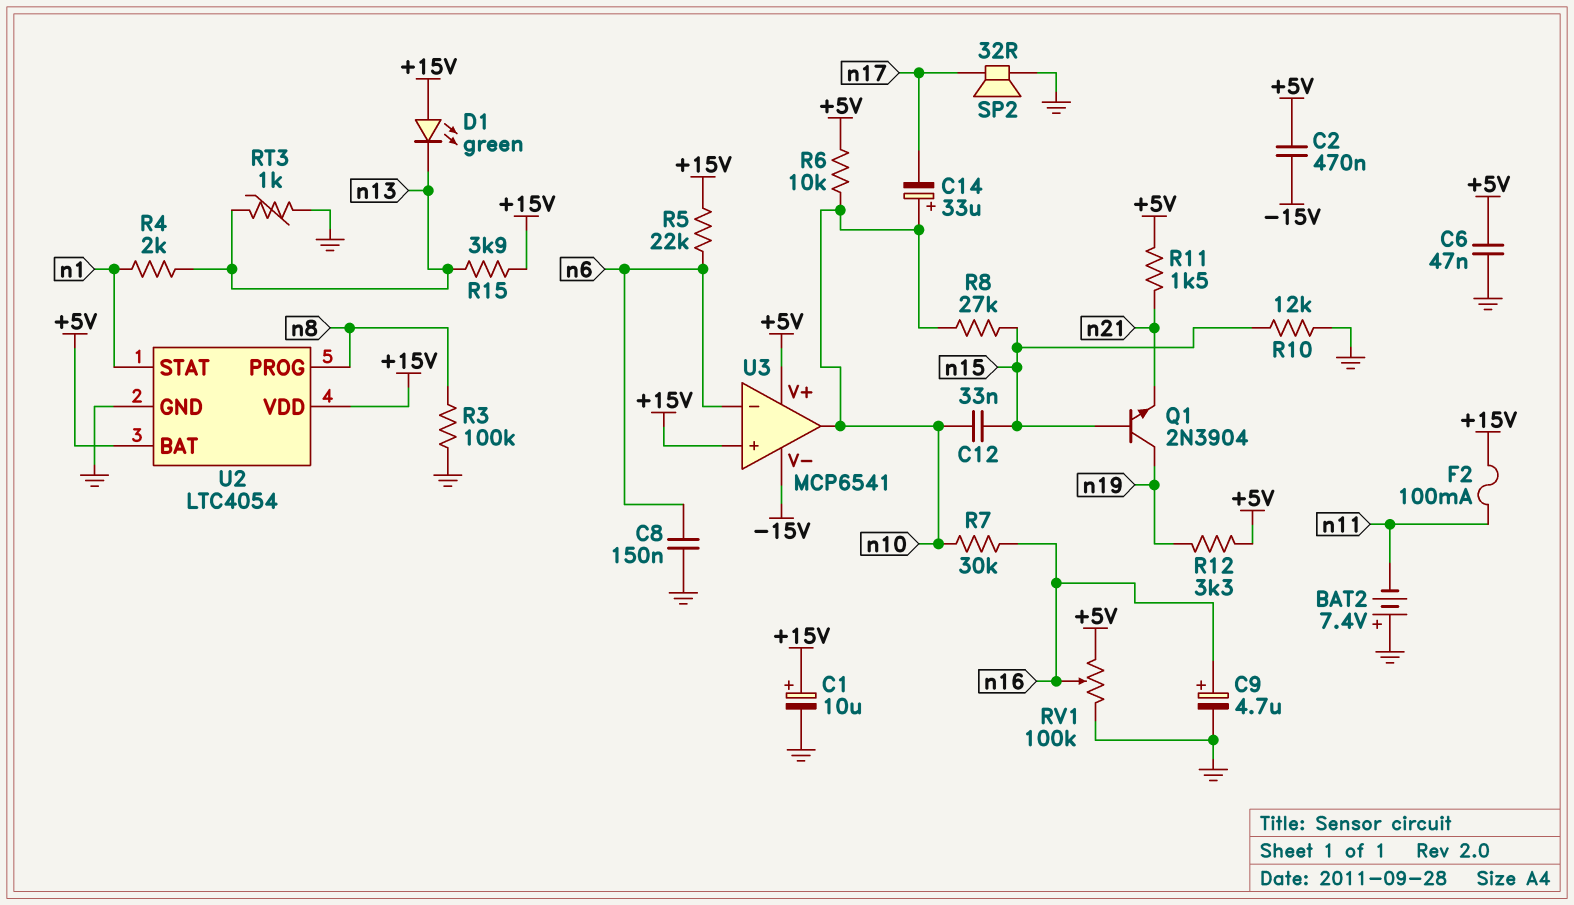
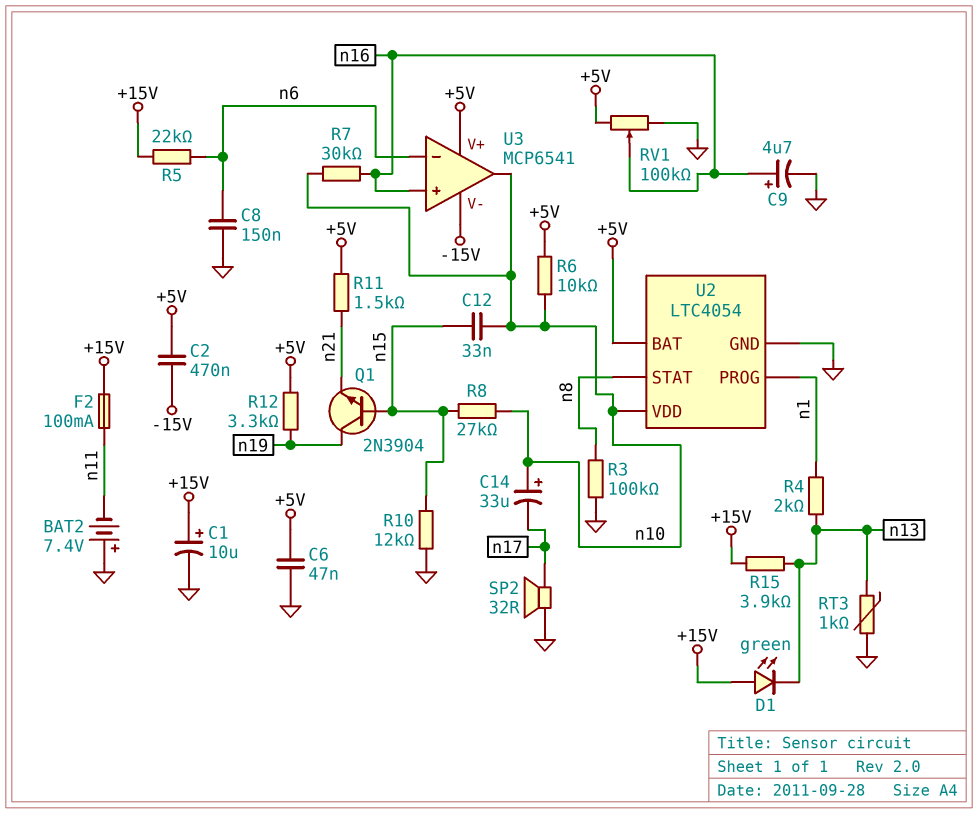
U2 pin PROG: n8 -> n1
U2 pin STAT: n1 -> n8
U2 pin VDD: +15V -> n10
U3 pin in+: +15V -> n16

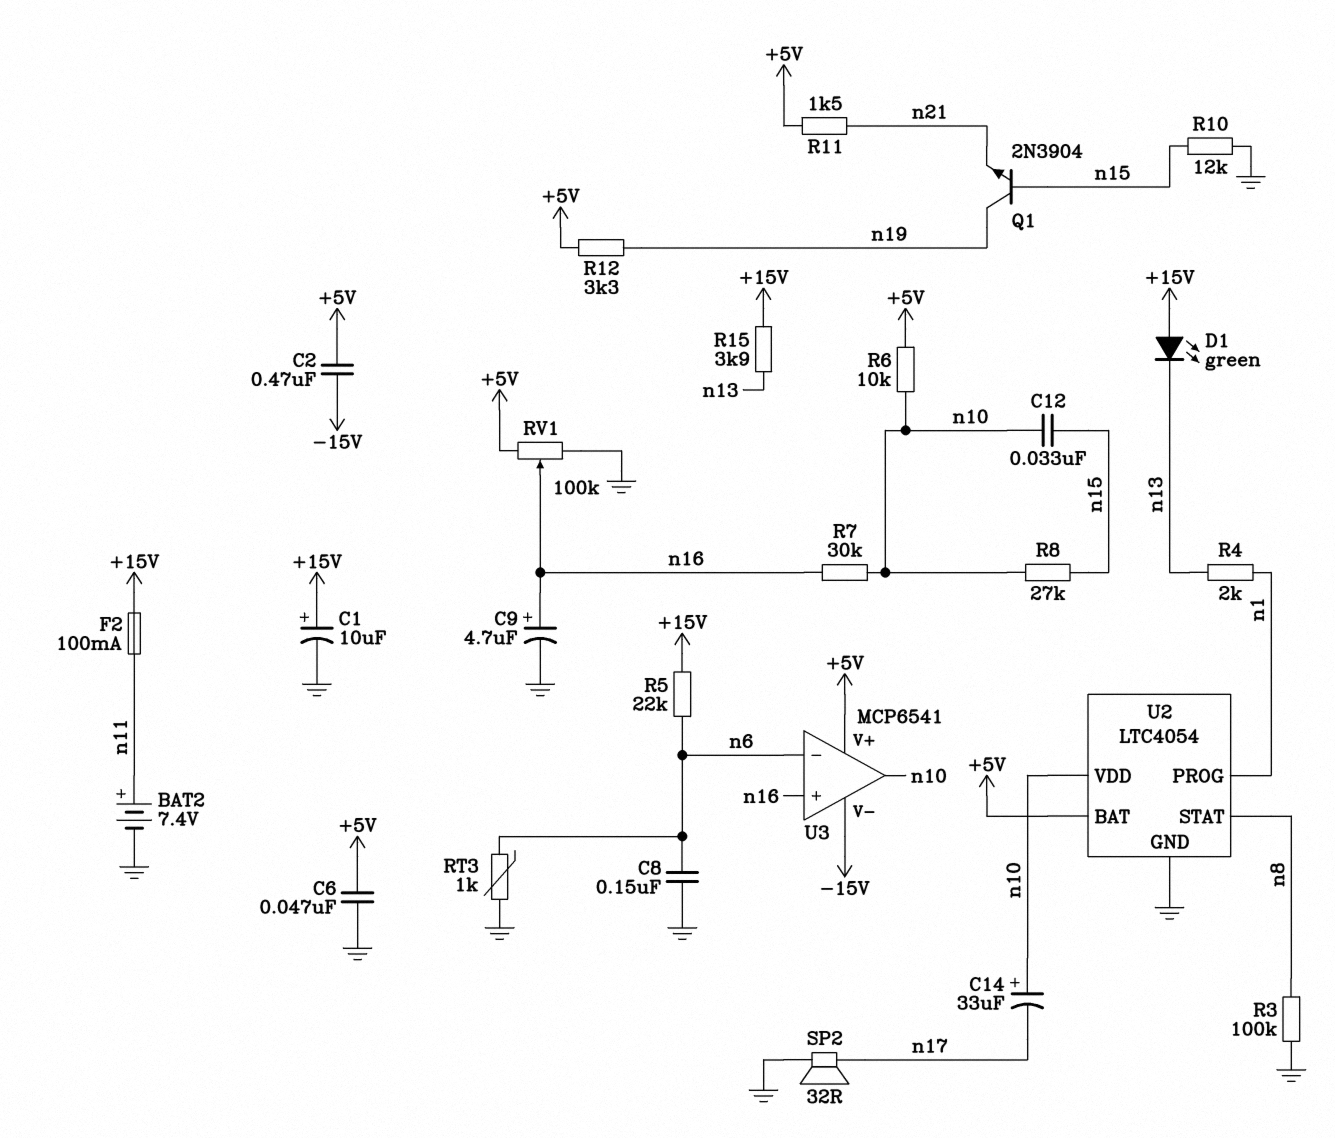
BAT2: 7.4V (plus GND, minus n11) -> 7.4V (plus n11, minus GND)
RT3: 1k (GND, n13) -> 1k (GND, n6)

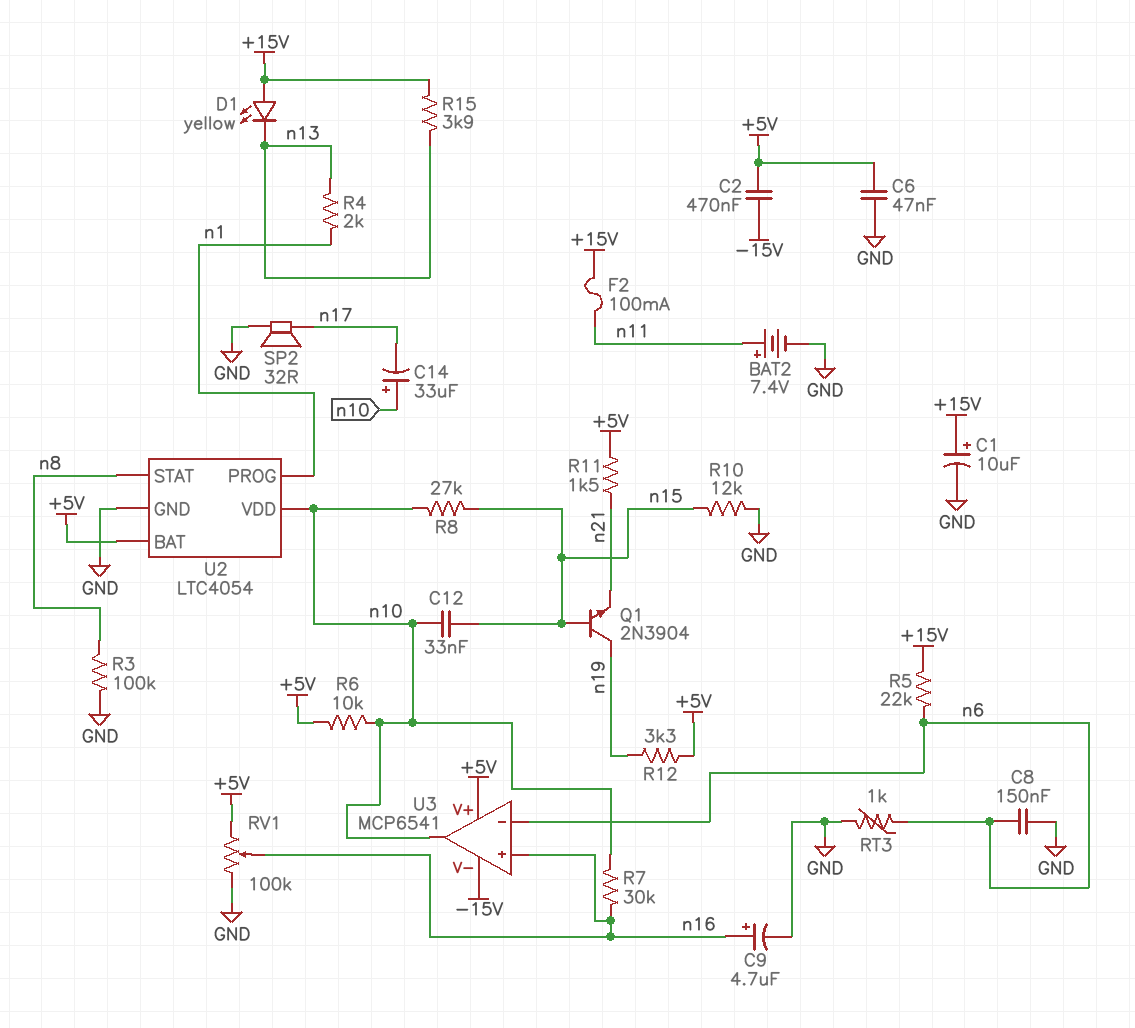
D1: LED green (A +15V, K n13) -> LED yellow (A +15V, K n13)

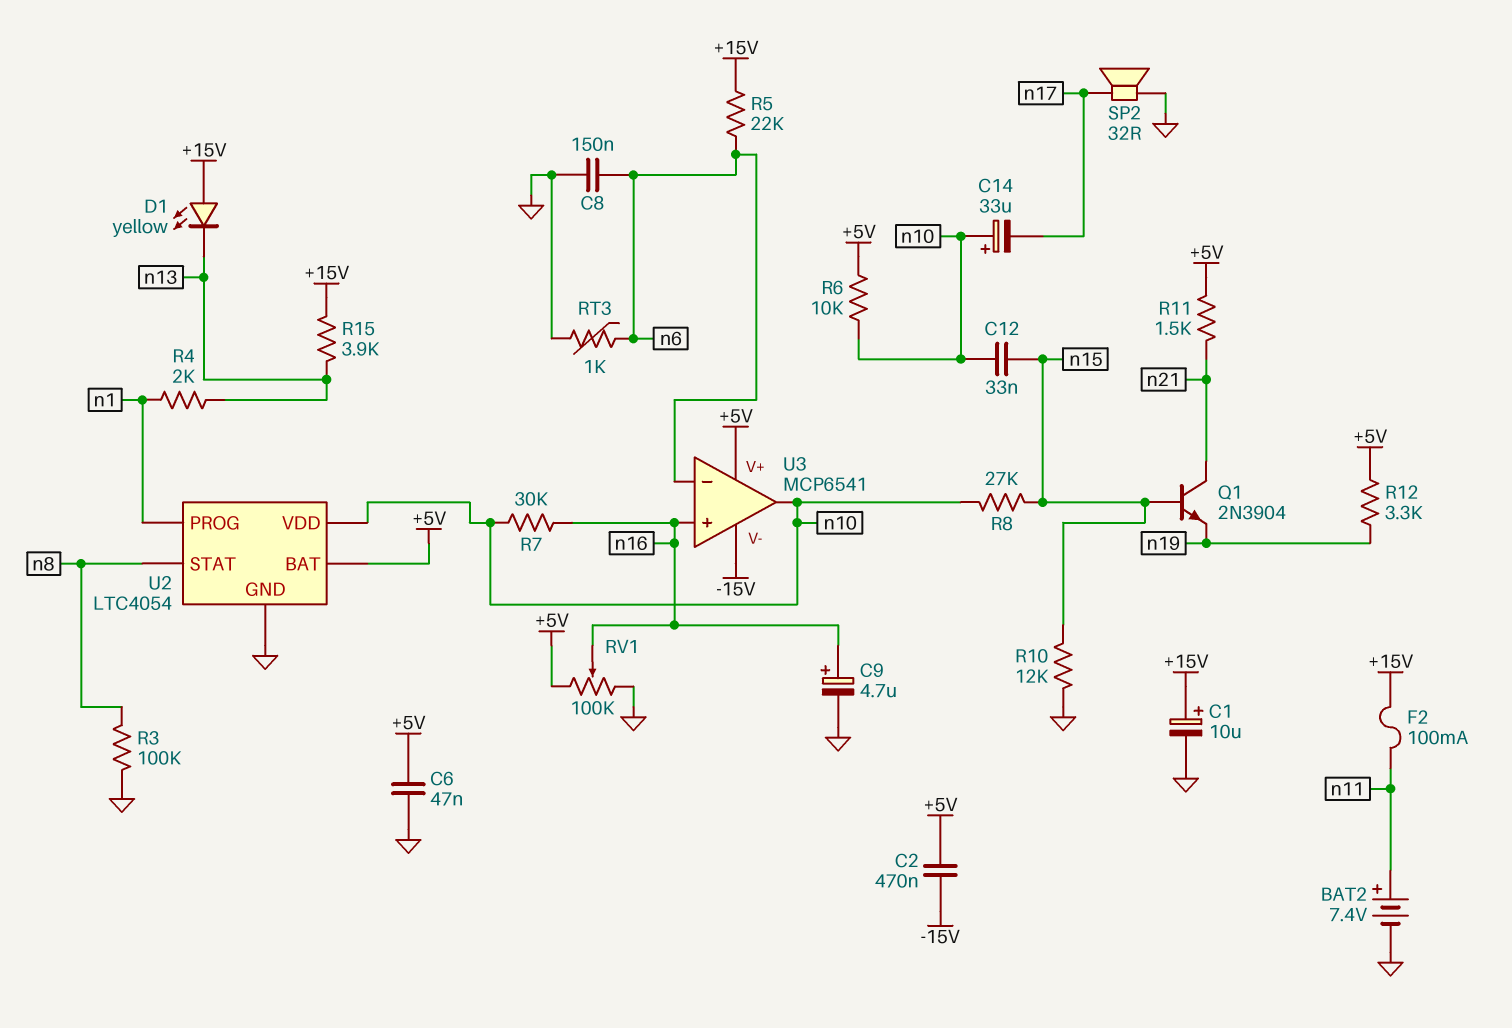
Q1: NPN 2N3904 (B n15, C n19, E n21) -> NPN 2N3904 (B n15, C n21, E n19)

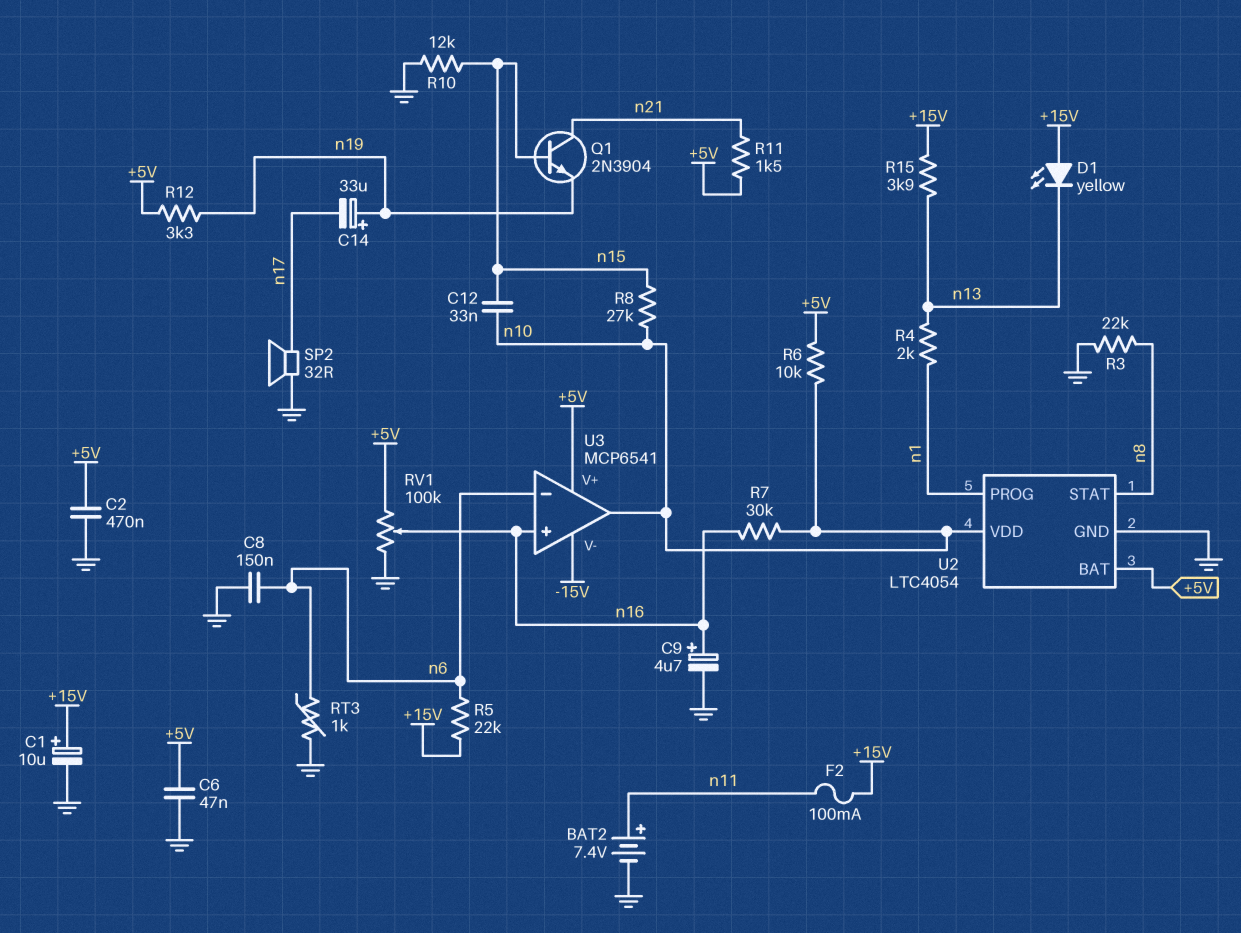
C2: 470nF (+5V, -15V) -> 470nF (+5V, GND)
C14: 33uF (plus n10, minus n17) -> 33uF (plus n19, minus n17)
R3: 100k (GND, n8) -> 22k (GND, n8)

